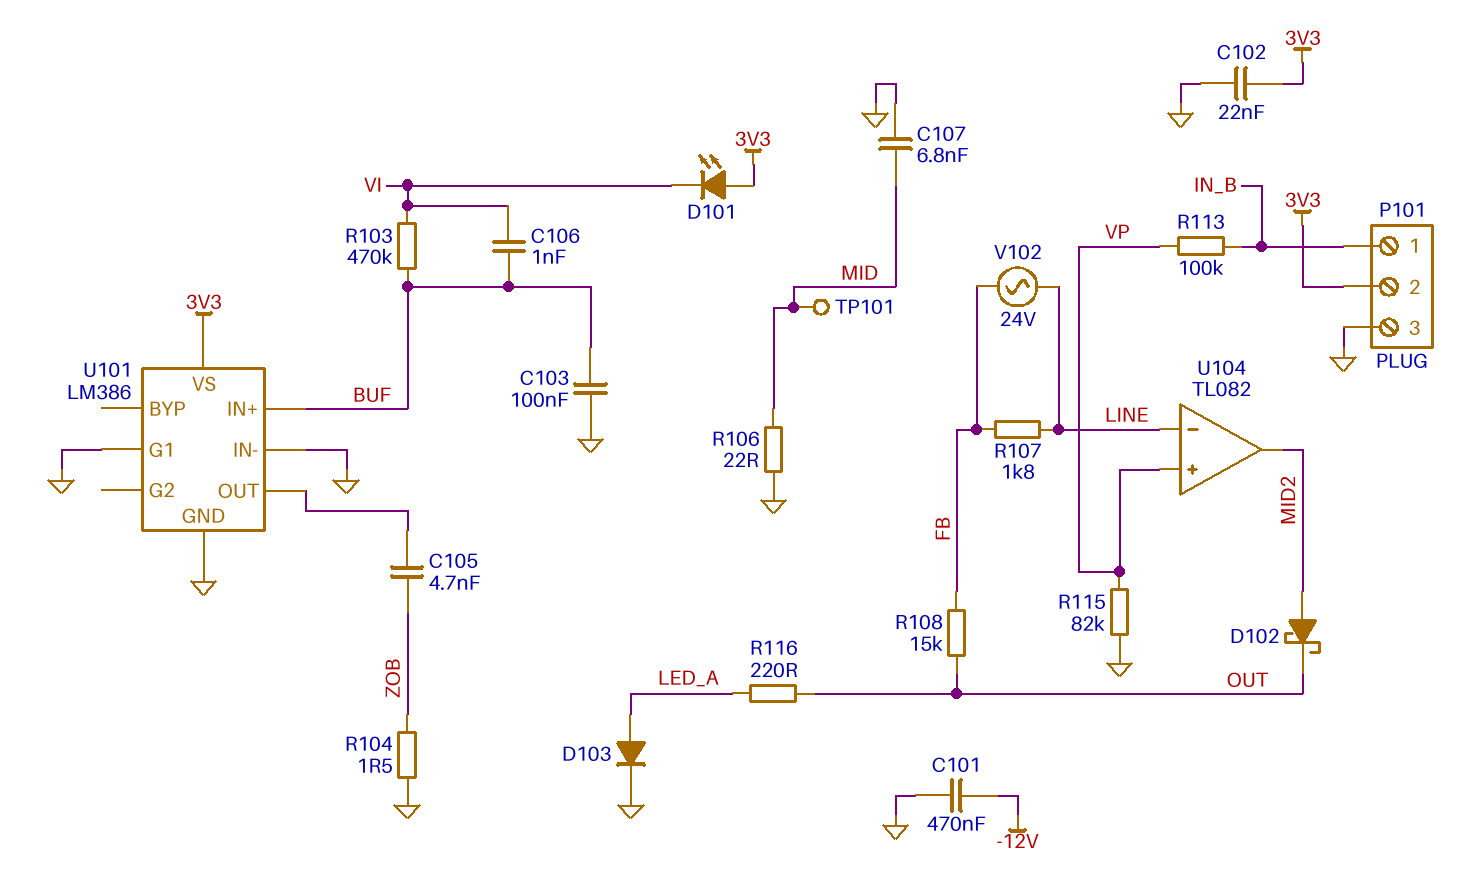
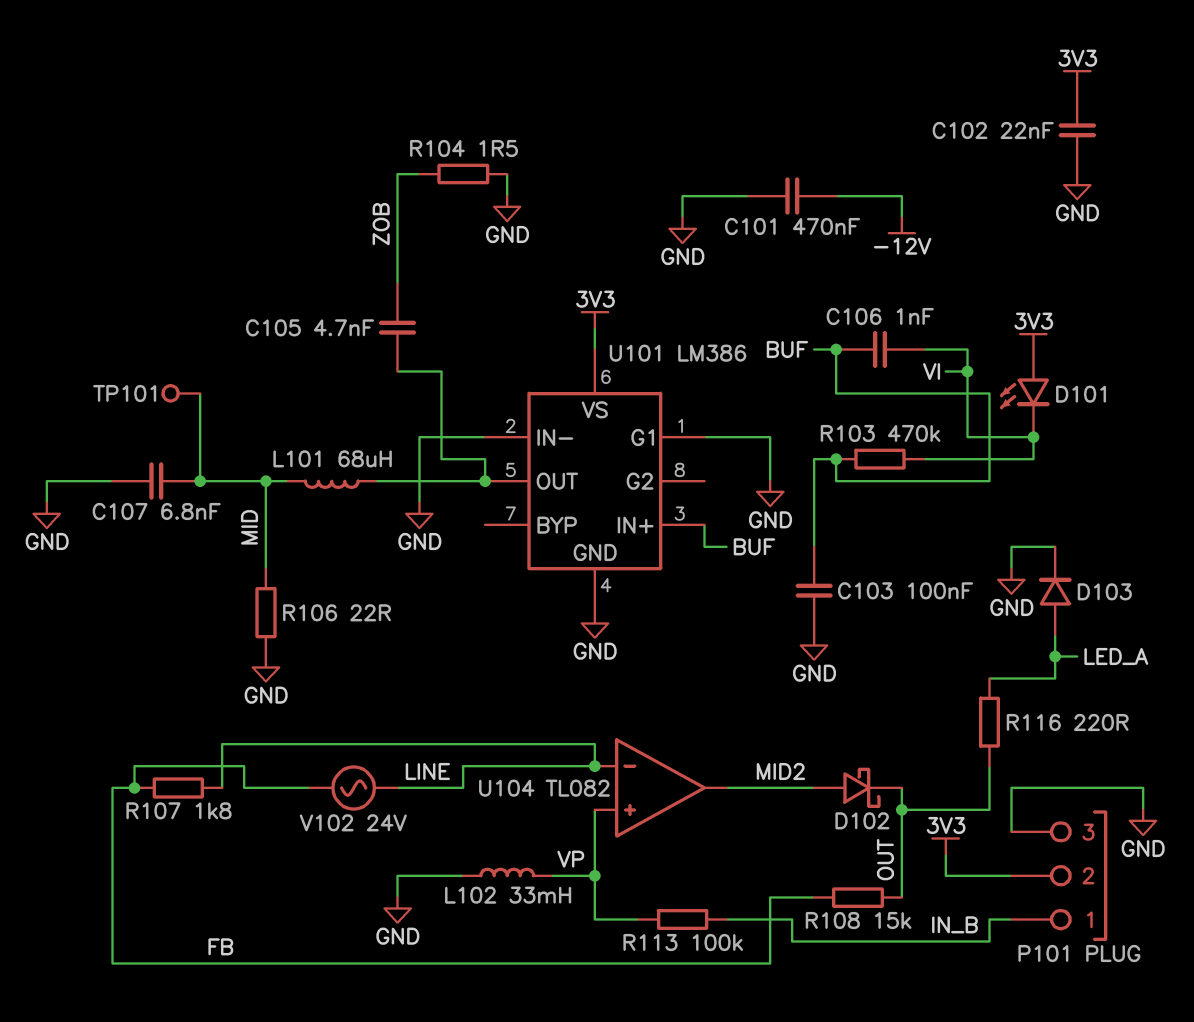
L101: none -> 68uH (MID, U101/OUT)
L102: none -> 33mH (GND, VP)
R115: 82k (GND, VP) -> none

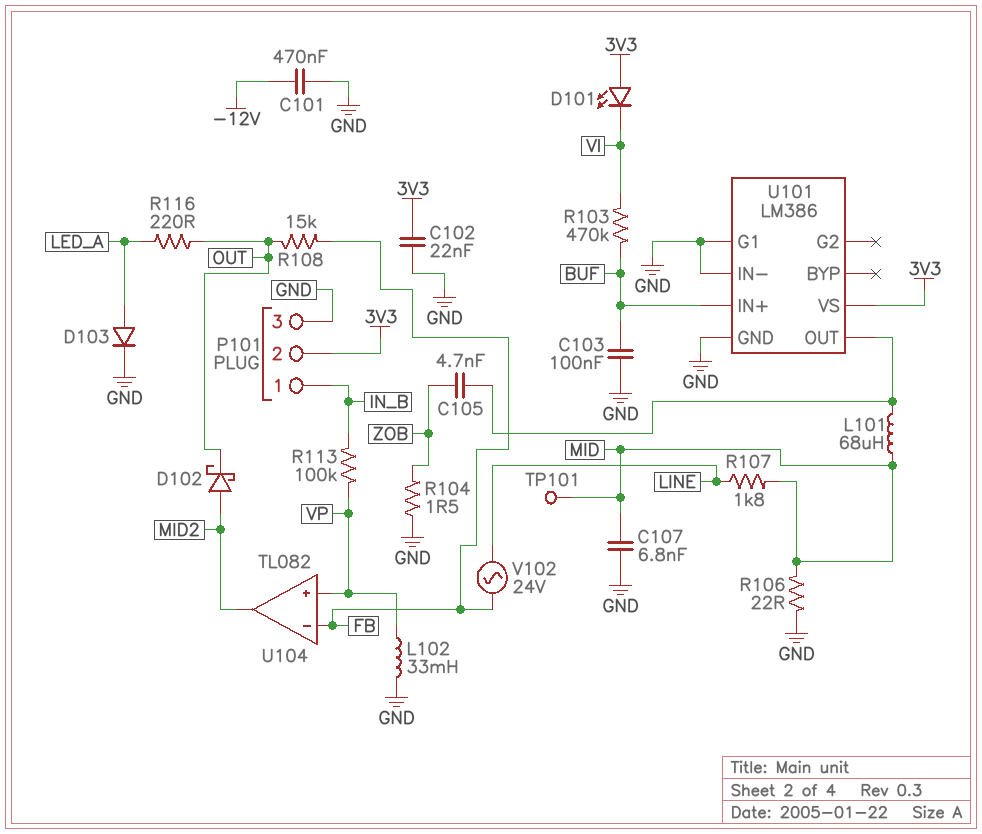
C106: 1nF (BUF, VI) -> none
R107: 1.8k (FB, LINE) -> 1.8k (LINE, MID)
U104 pin in-: LINE -> FB

